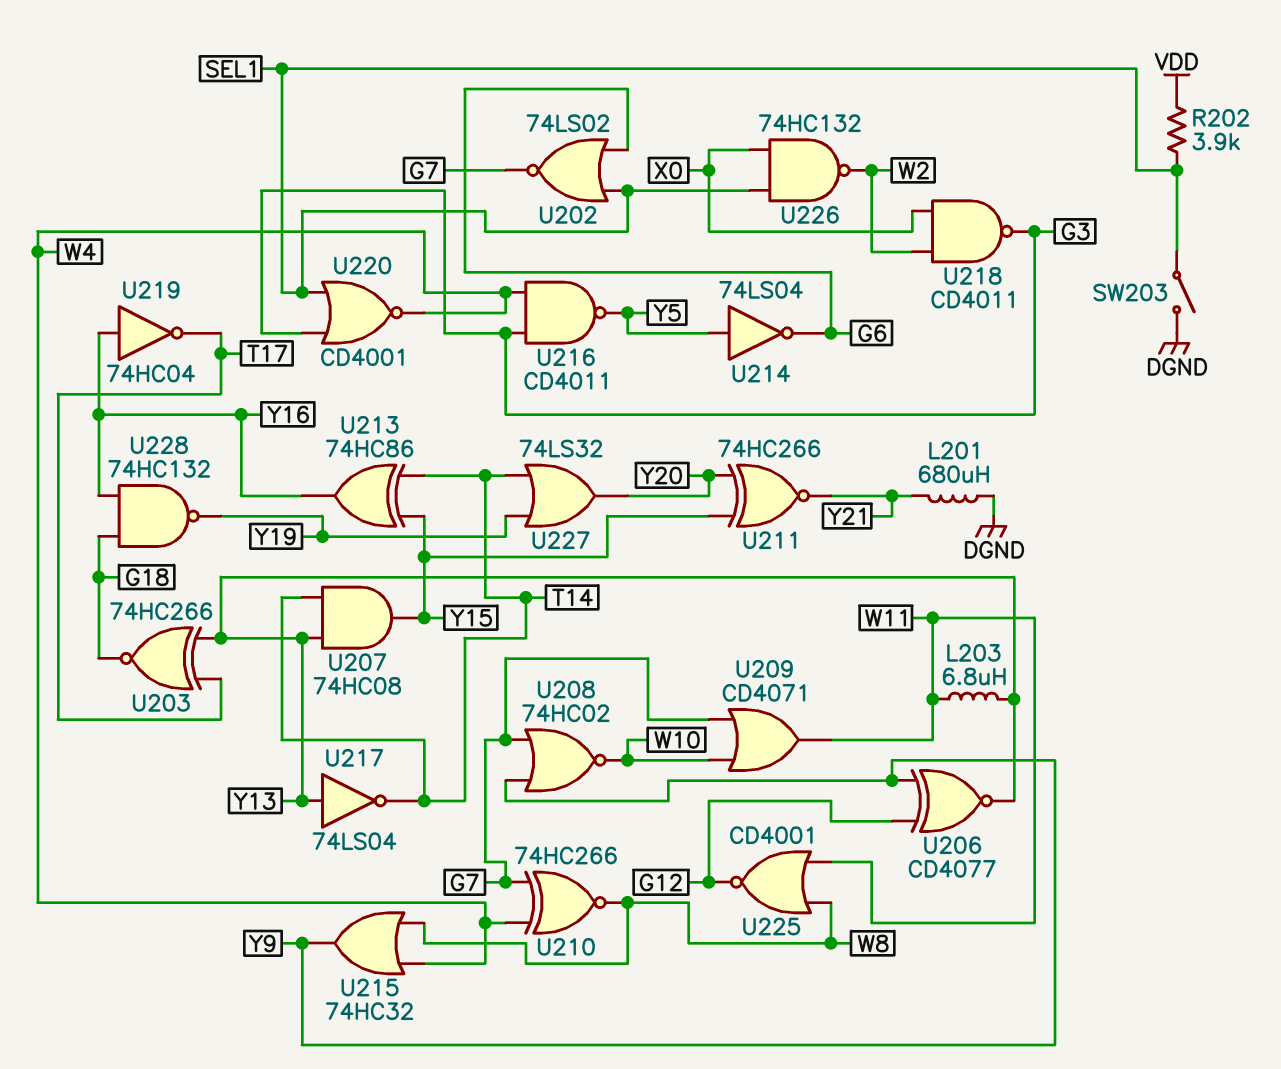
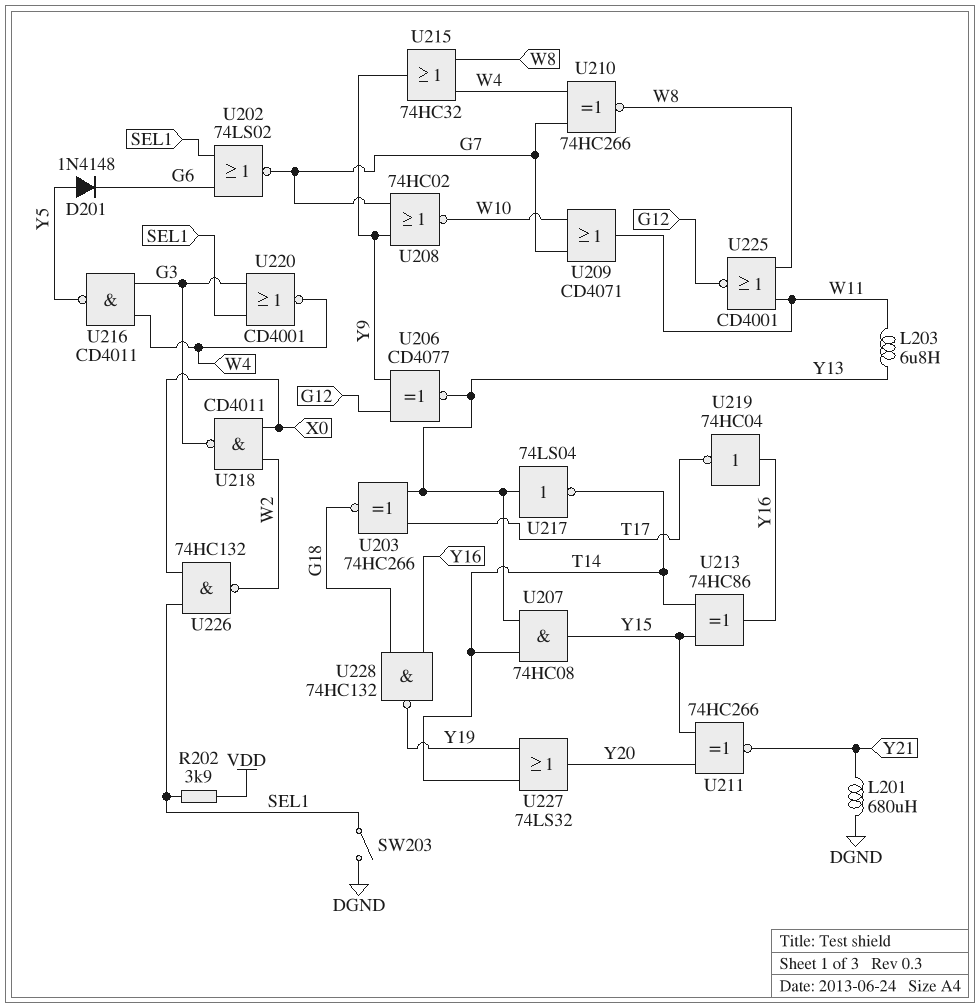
D201: none -> diode 1N4148 (A Y5, K G6)
U214: NOT 74LS04 (in Y5, out G6) -> none

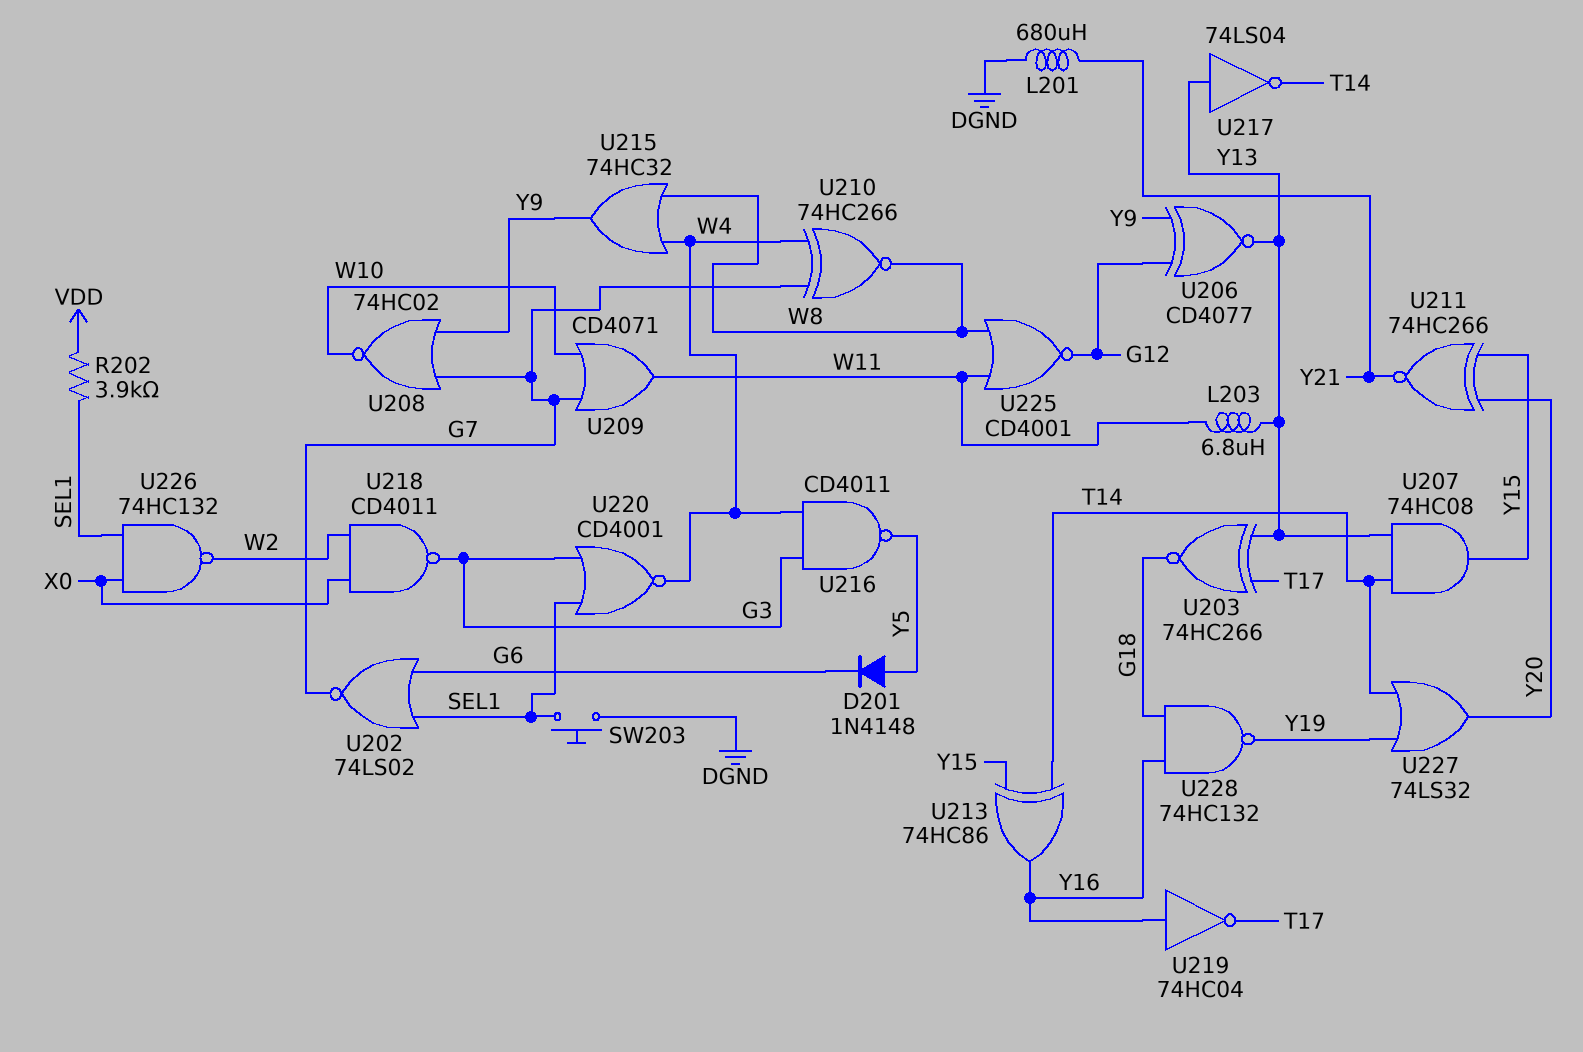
SW203: switch (DGND, SEL1) -> button (DGND, SEL1)

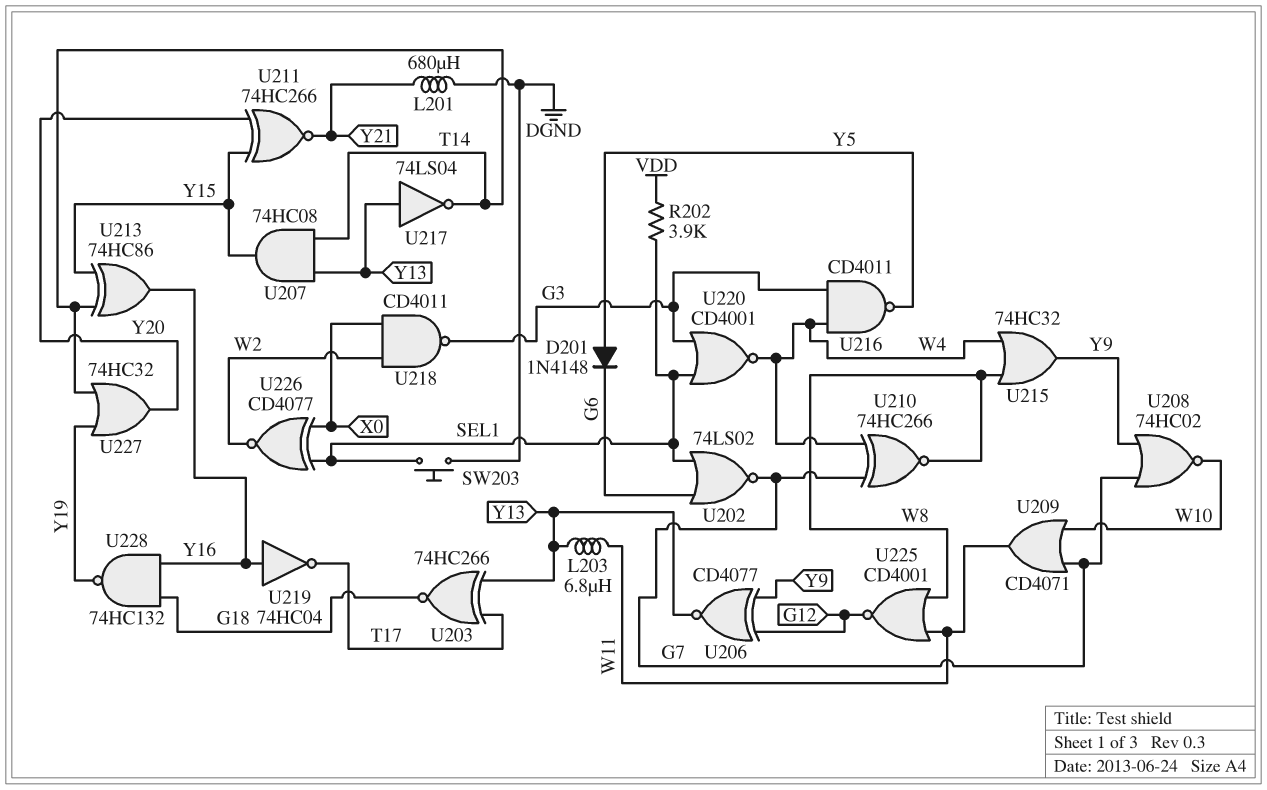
U226: NAND 74HC132 (in SEL1, in X0, out W2) -> XNOR CD4077 (in SEL1, in X0, out W2)
U227: OR 74LS32 (in T14, in Y19, out Y20) -> OR 74HC32 (in T14, in Y19, out Y20)

